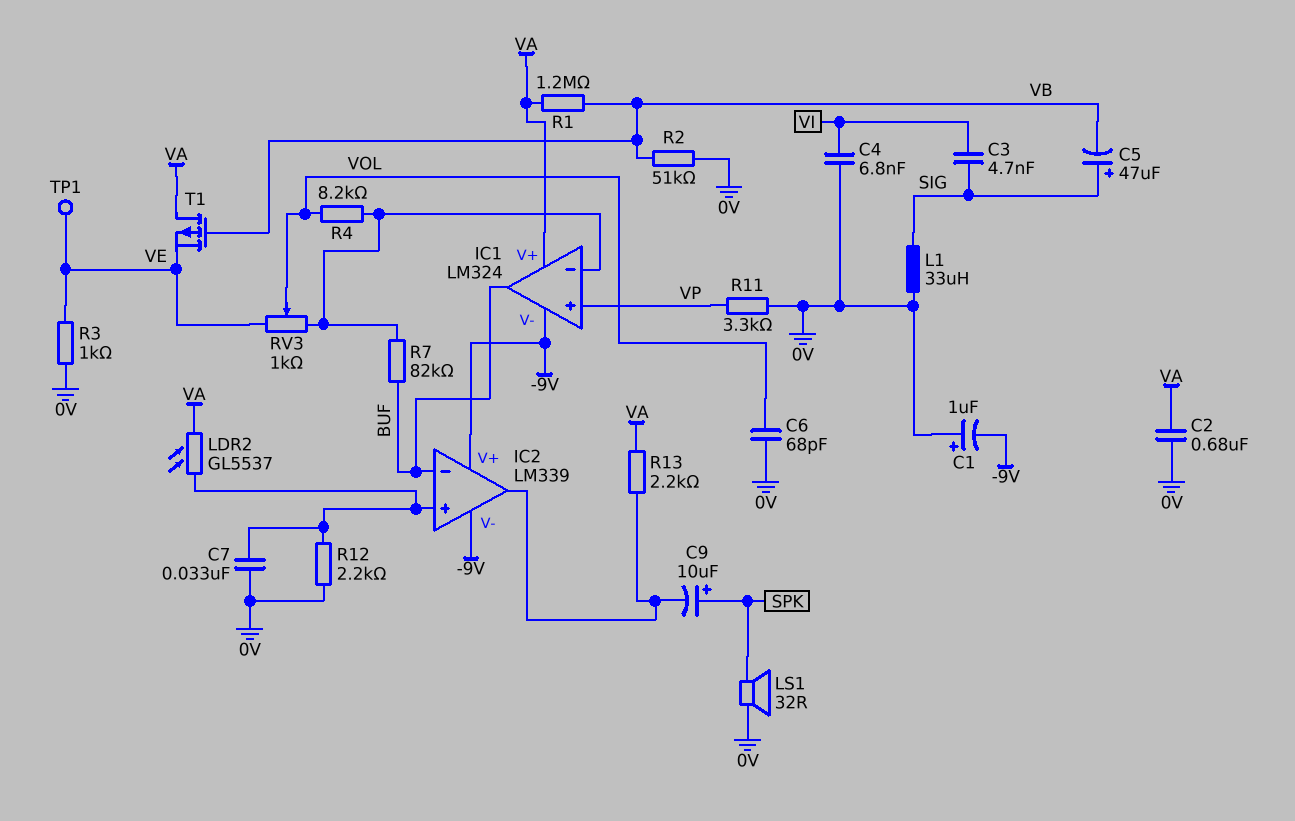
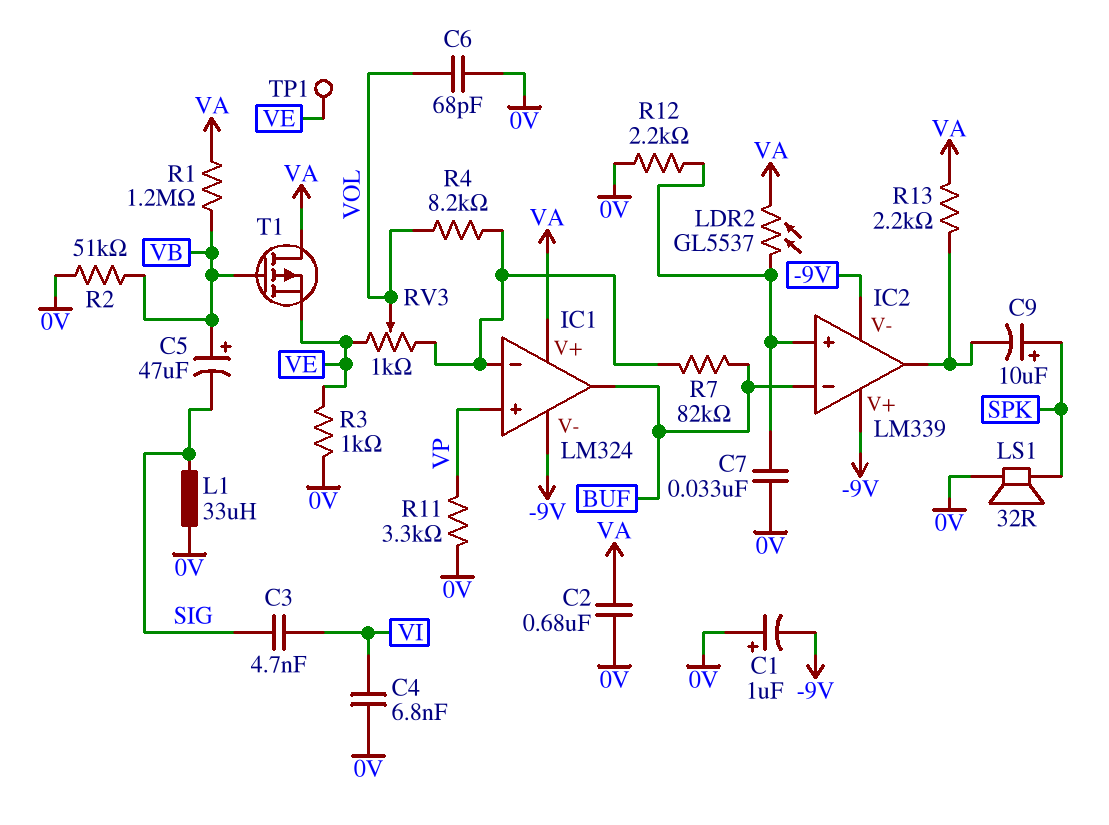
C5: 47uF (plus SIG, minus VB) -> 47uF (plus VB, minus SIG)

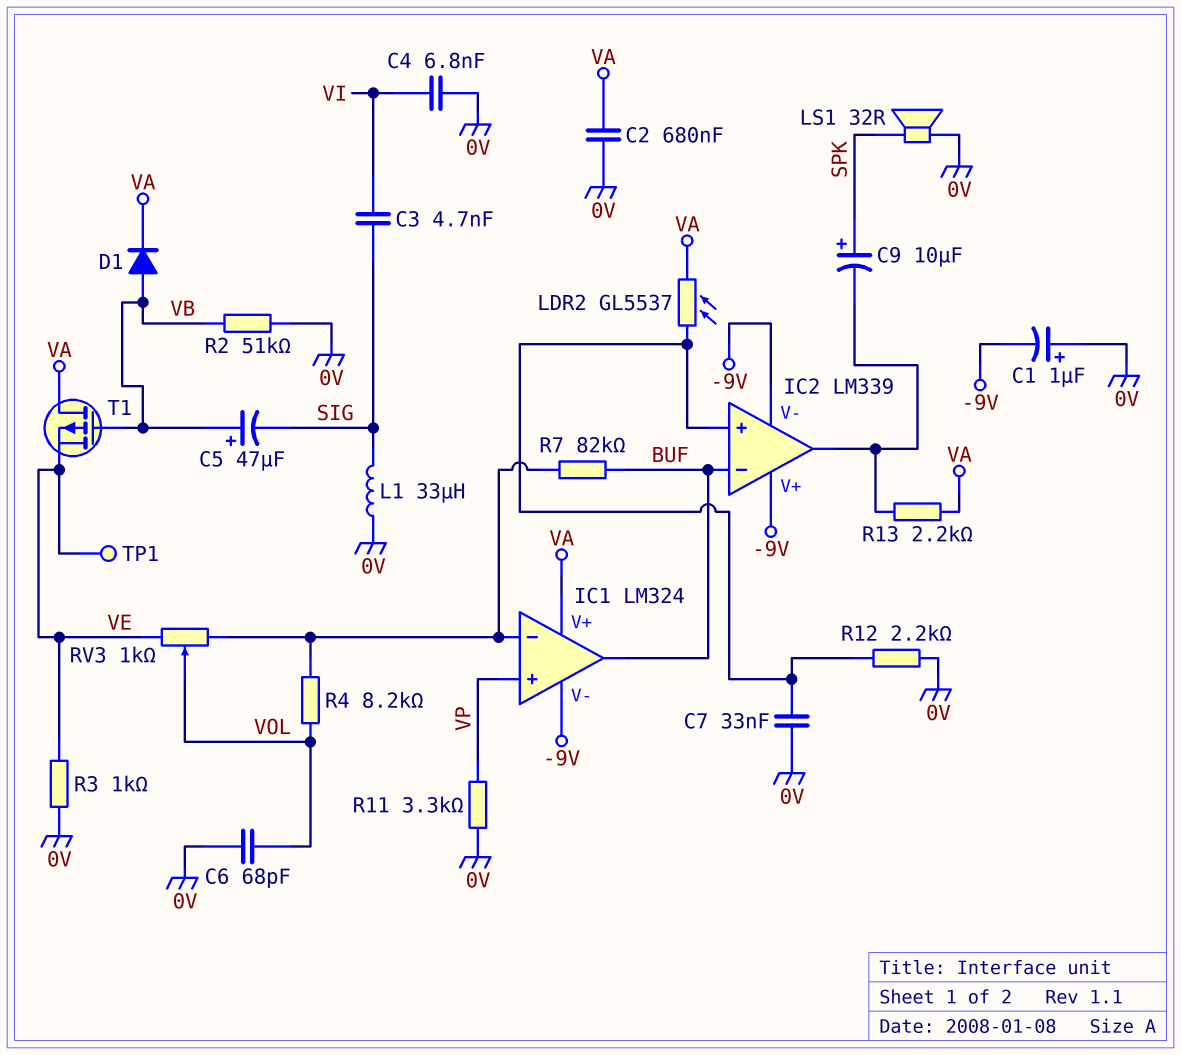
D1: none -> diode (A VB, K VA)
R1: 1.2M (VA, VB) -> none

